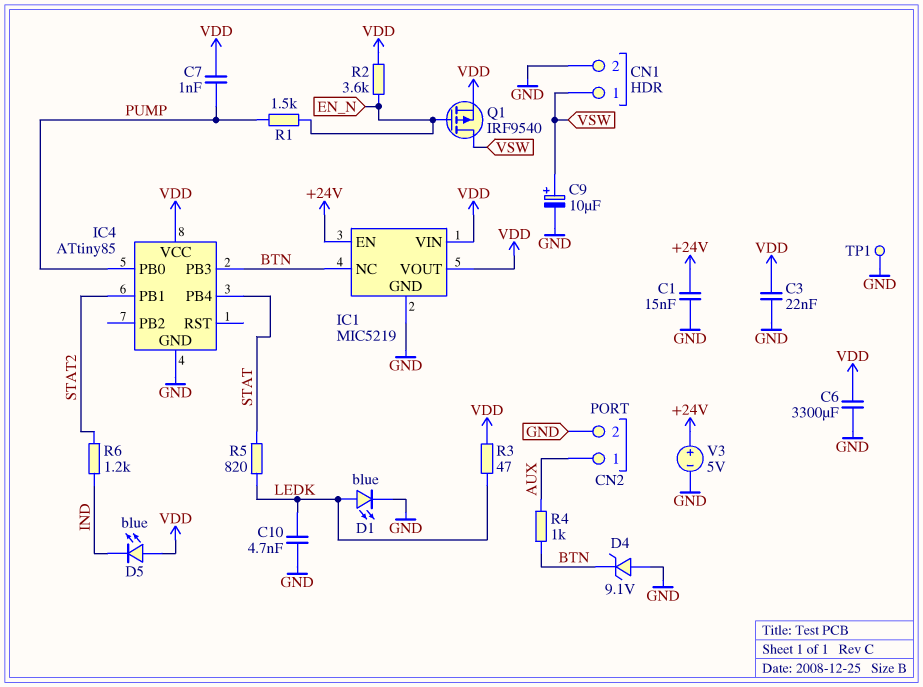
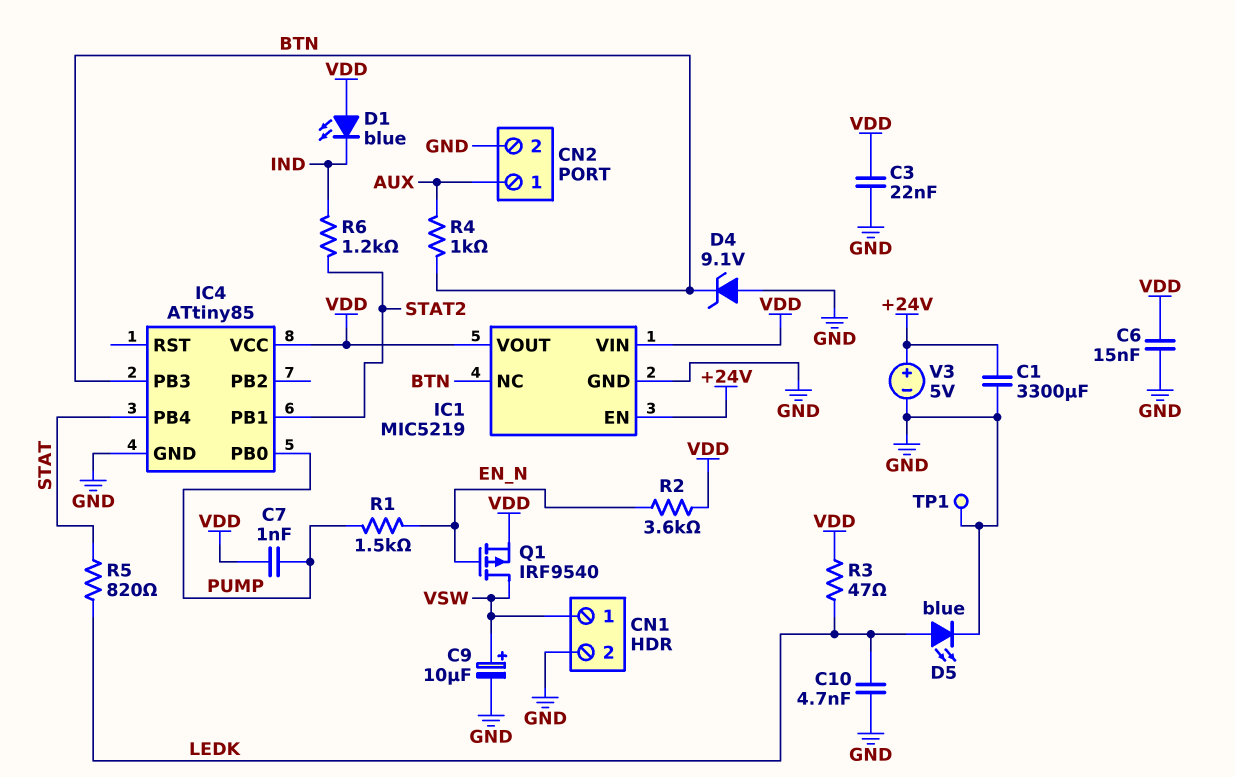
C1: 15nF (+24V, GND) -> 3300uF (+24V, GND)
C6: 3300uF (GND, VDD) -> 15nF (GND, VDD)
D1: LED blue (A LEDK, K GND) -> LED blue (A VDD, K IND)
D5: LED blue (A VDD, K IND) -> LED blue (A LEDK, K GND)

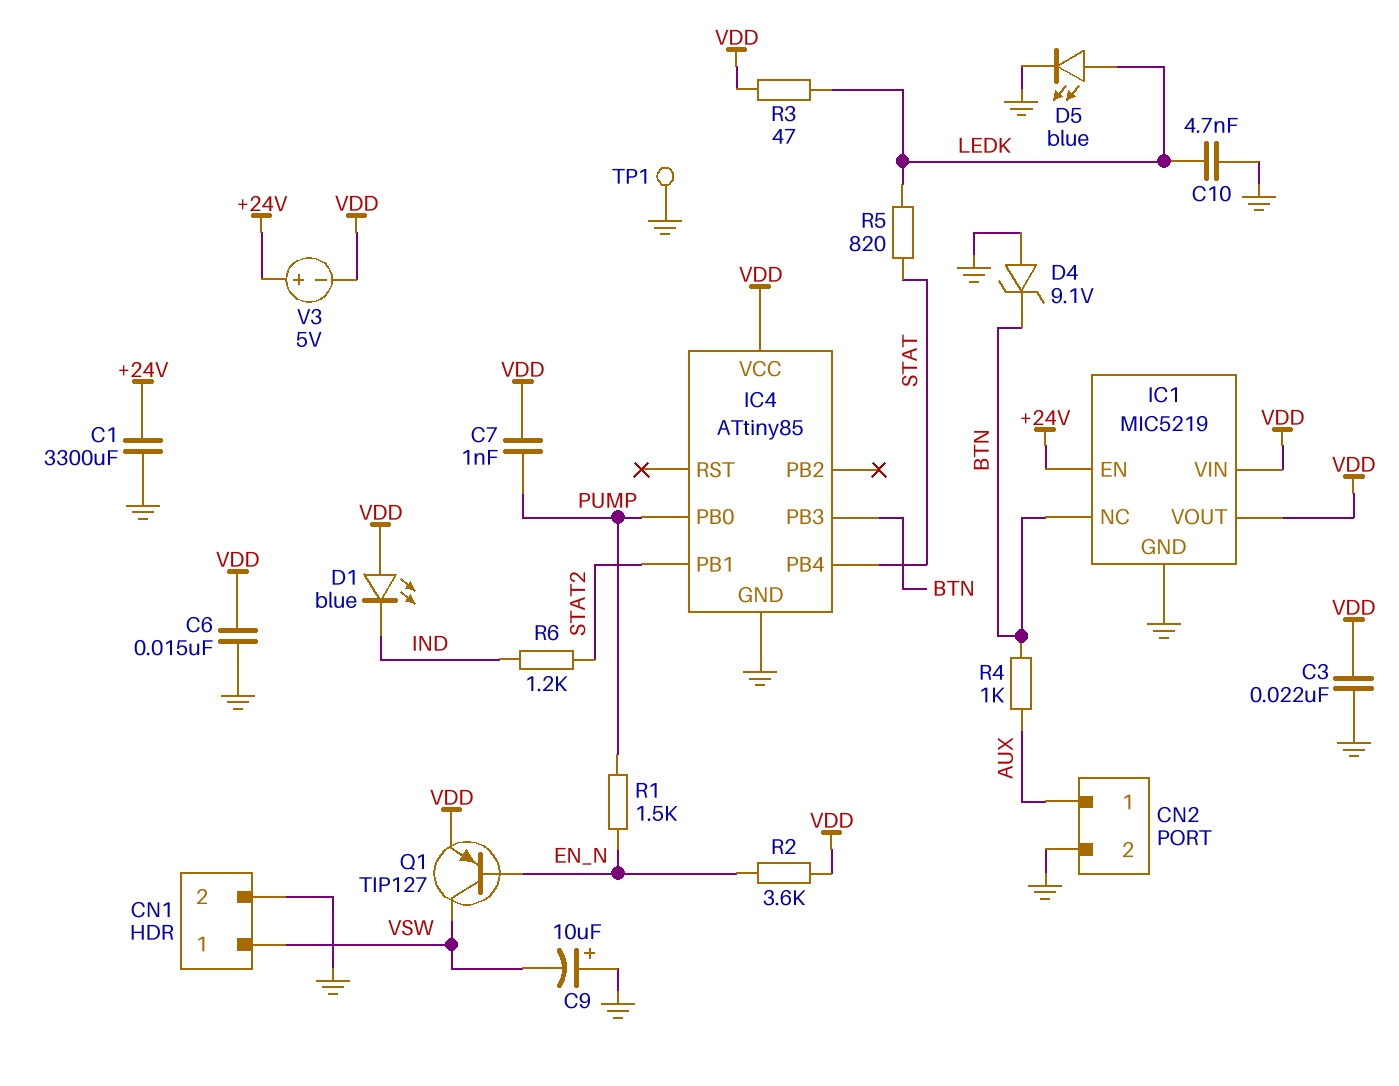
C9: 10uF (plus VSW, minus GND) -> 10uF (plus GND, minus VSW)
Q1: PMOS IRF9540 (G EN_N, D VSW, S VDD) -> PNP TIP127 (B EN_N, C VSW, E VDD)
V3: 5V (plus +24V, minus GND) -> 5V (plus +24V, minus VDD)

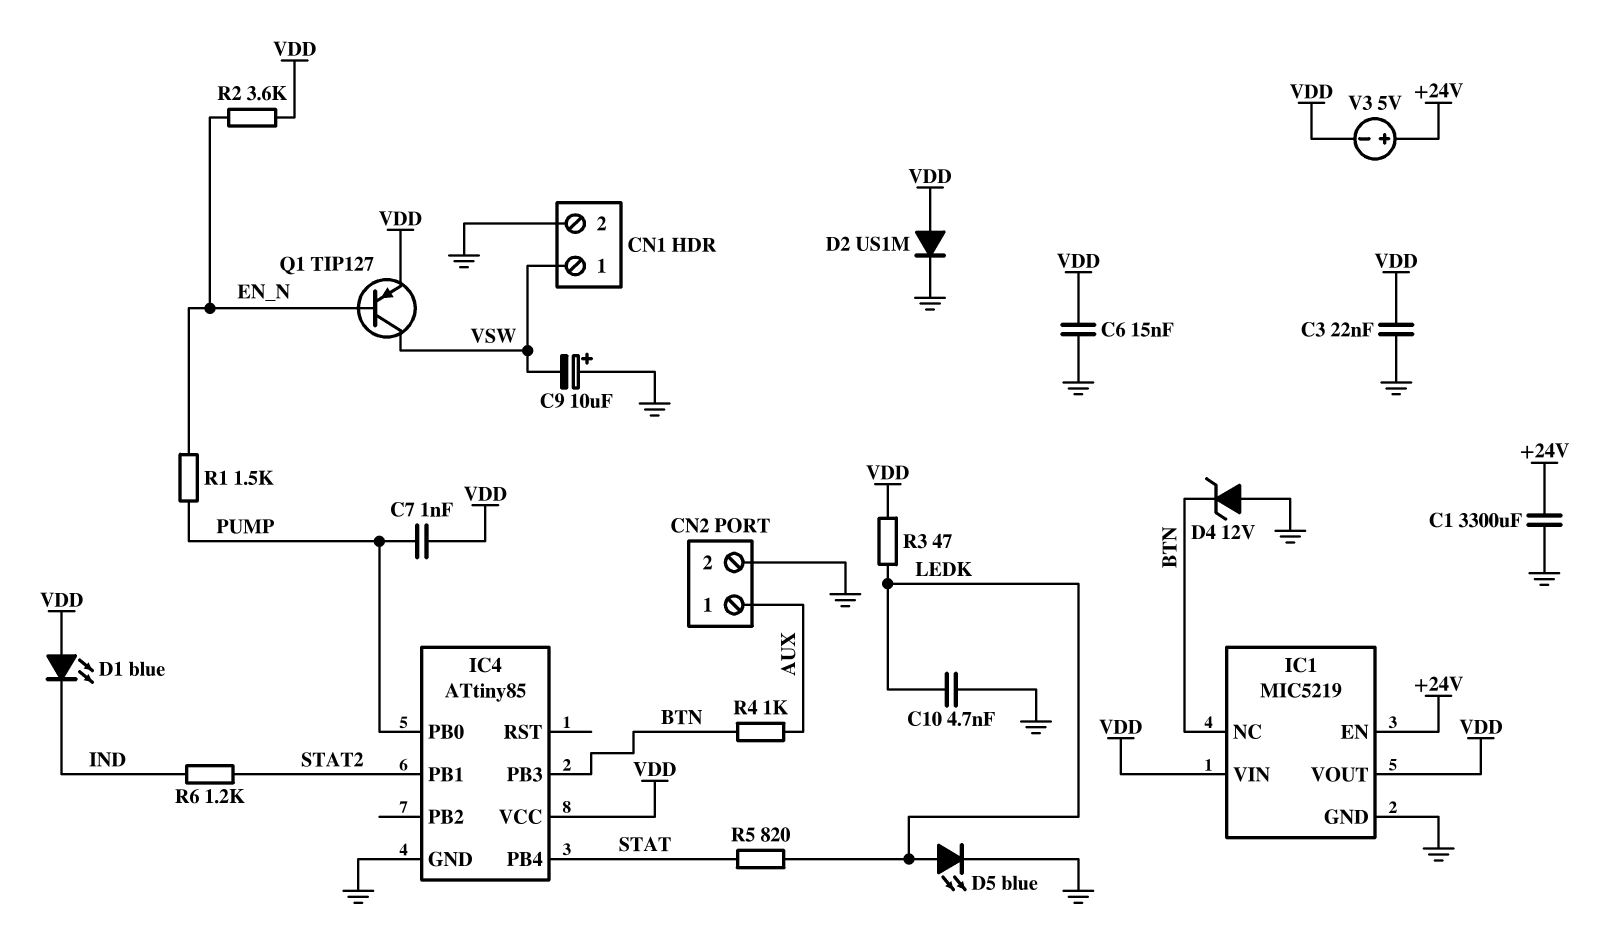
D2: none -> diode US1M (A VDD, K GND)
D4: zener 9.1V (A GND, K BTN) -> zener 12V (A GND, K BTN)
TP1: test point (GND) -> none

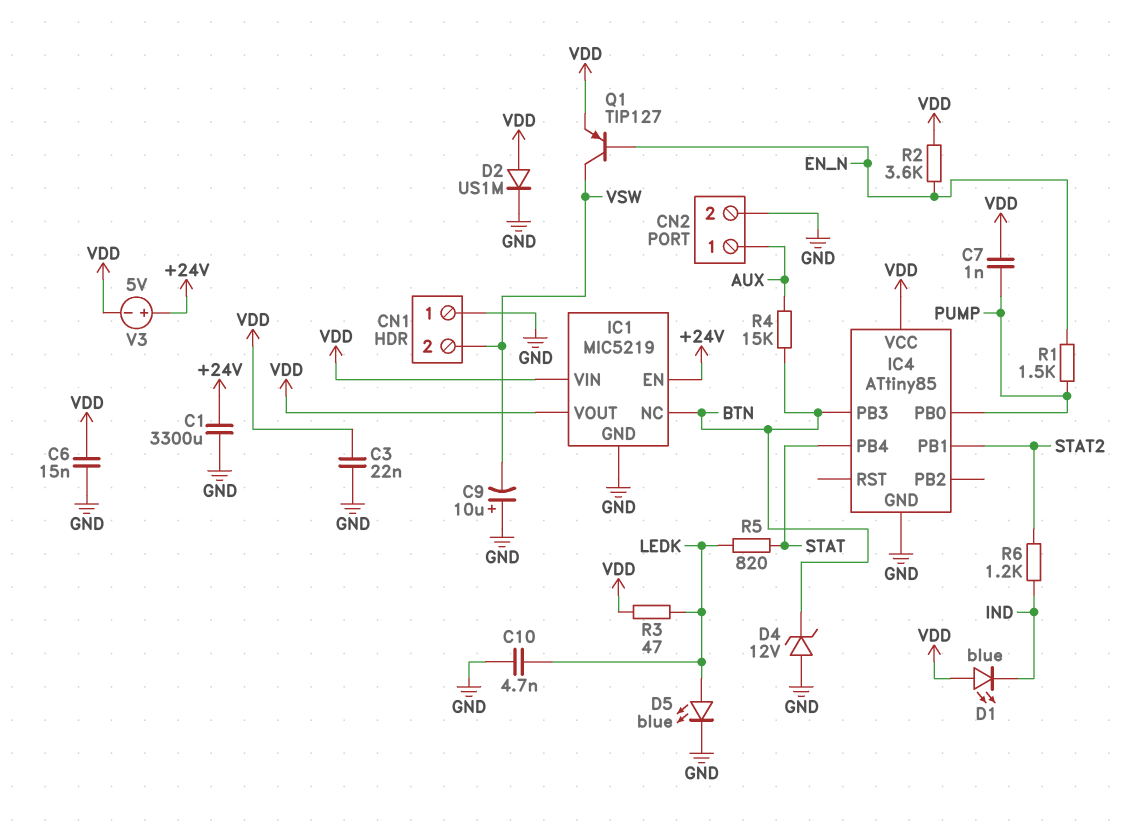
CN1 pin 1: VSW -> GND
CN1 pin 2: GND -> VSW
R4: 1k (AUX, BTN) -> 15k (AUX, BTN)

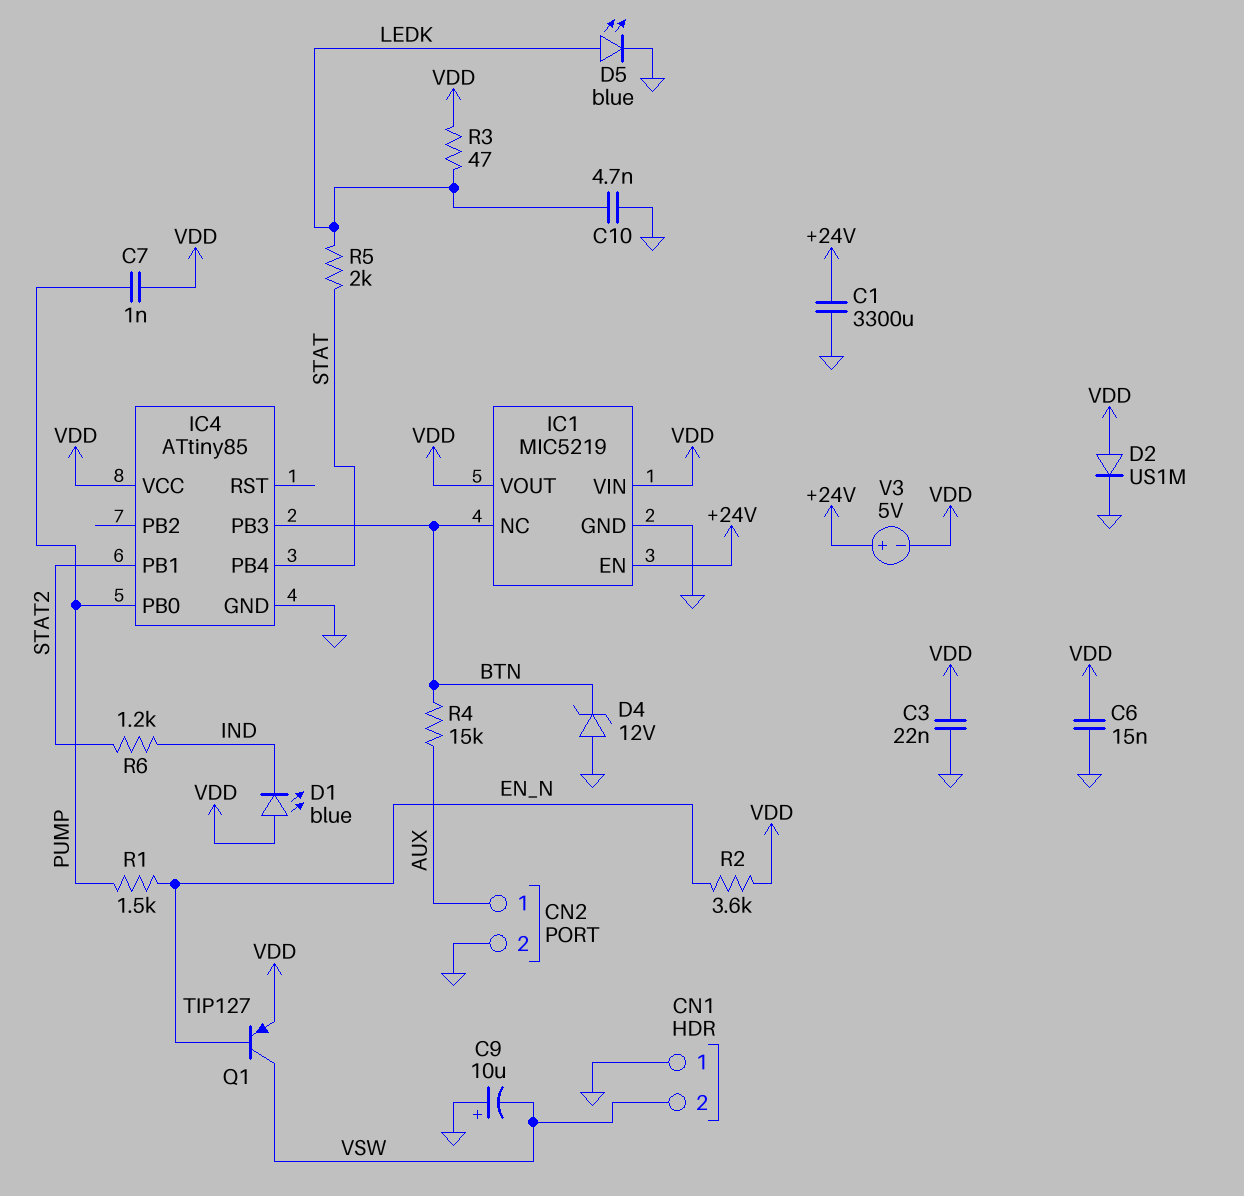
R5: 820 (LEDK, STAT) -> 2k (LEDK, STAT)

